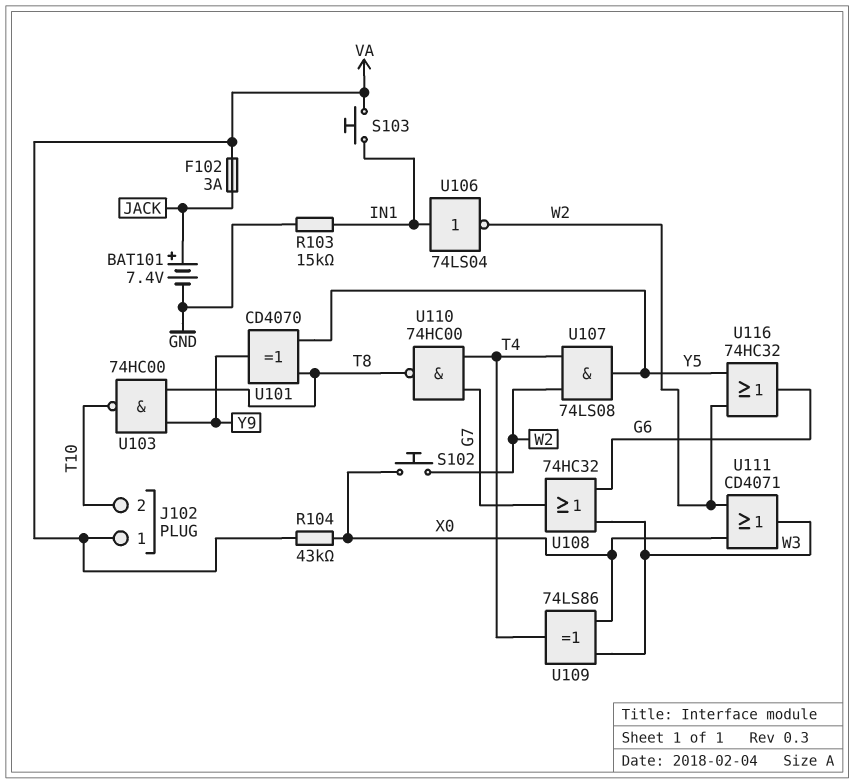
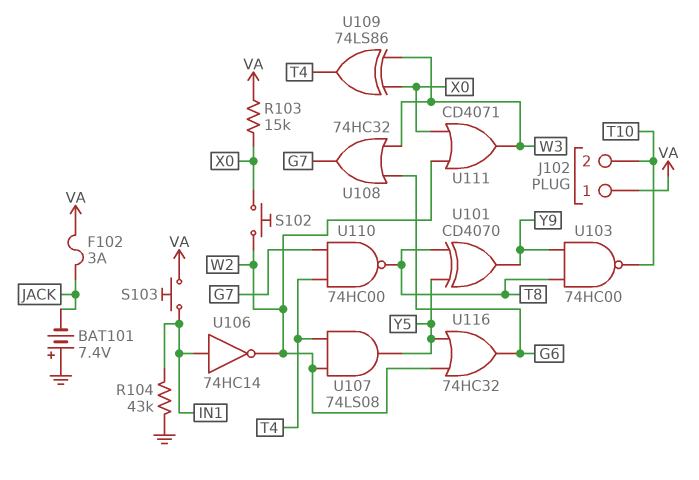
BAT101: 7.4V (plus JACK, minus GND) -> 7.4V (plus GND, minus JACK)
R103: 15k (GND, IN1) -> 15k (VA, X0)
R104: 43k (VA, X0) -> 43k (GND, IN1)
U106: NOT 74LS04 (in IN1, out W2) -> NOT 74HC14 (in IN1, out W2)

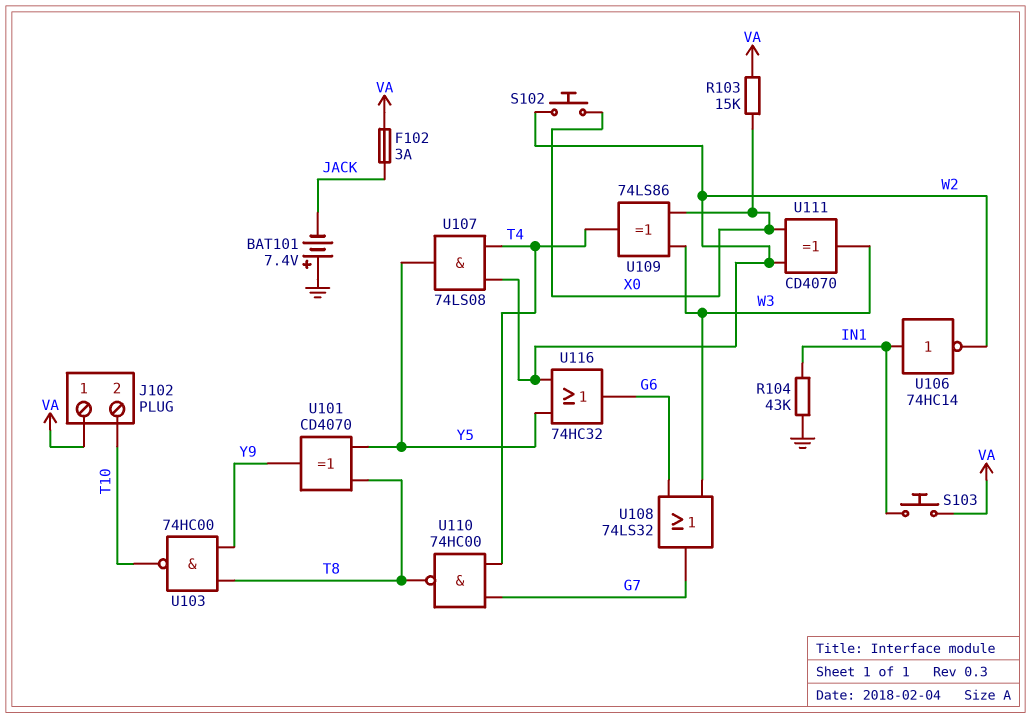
U108: OR 74HC32 (in G6, in W3, out G7) -> OR 74LS32 (in G6, in W3, out G7)
U111: OR CD4071 (in W2, in X0, out W3) -> XOR CD4070 (in W2, in X0, out W3)

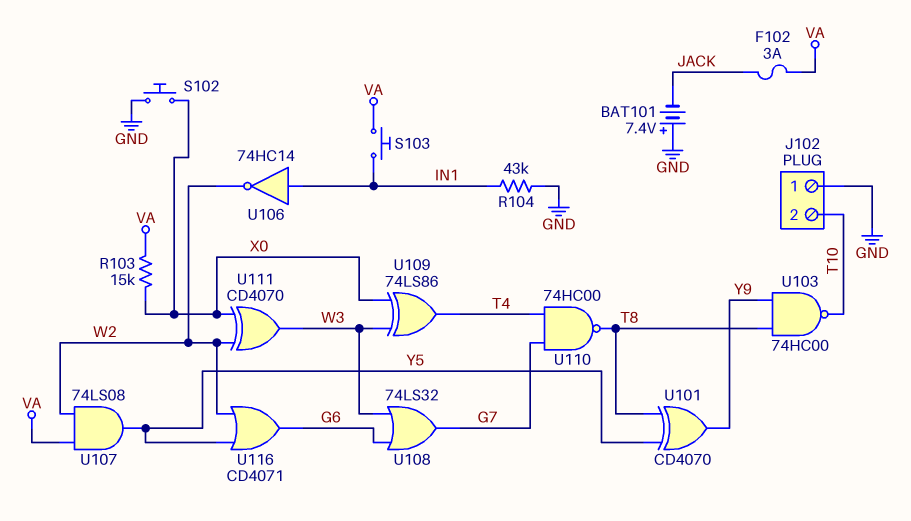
J102 pin 1: VA -> GND
S102: button (W2, X0) -> button (GND, X0)
U107: AND 74LS08 (in T4, in W2, out Y5) -> AND 74LS08 (in VA, in W2, out Y5)
U116: OR 74HC32 (in W2, in Y5, out G6) -> OR CD4071 (in W2, in Y5, out G6)

